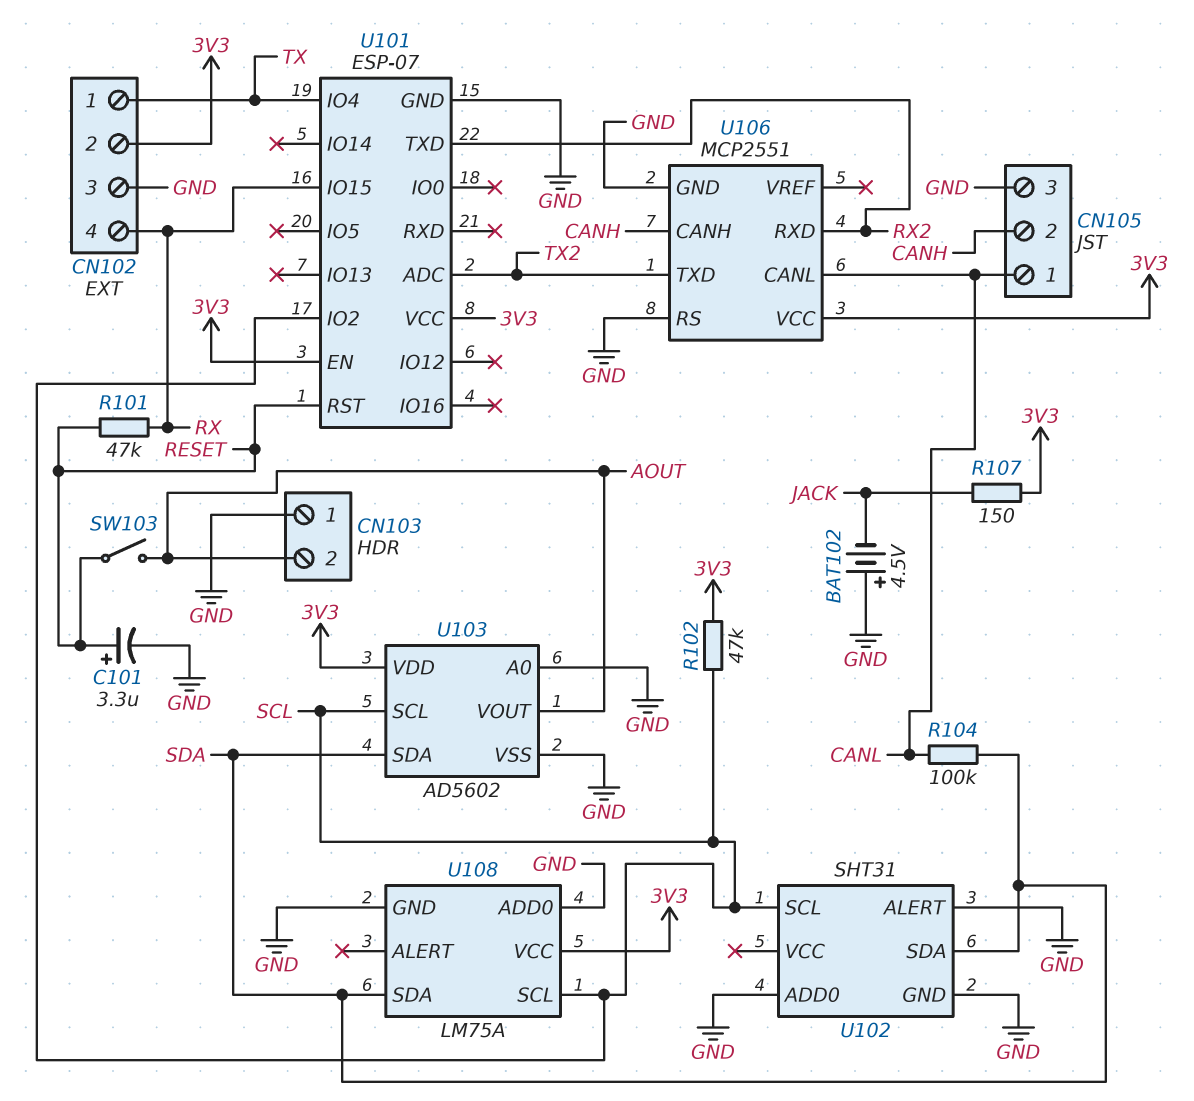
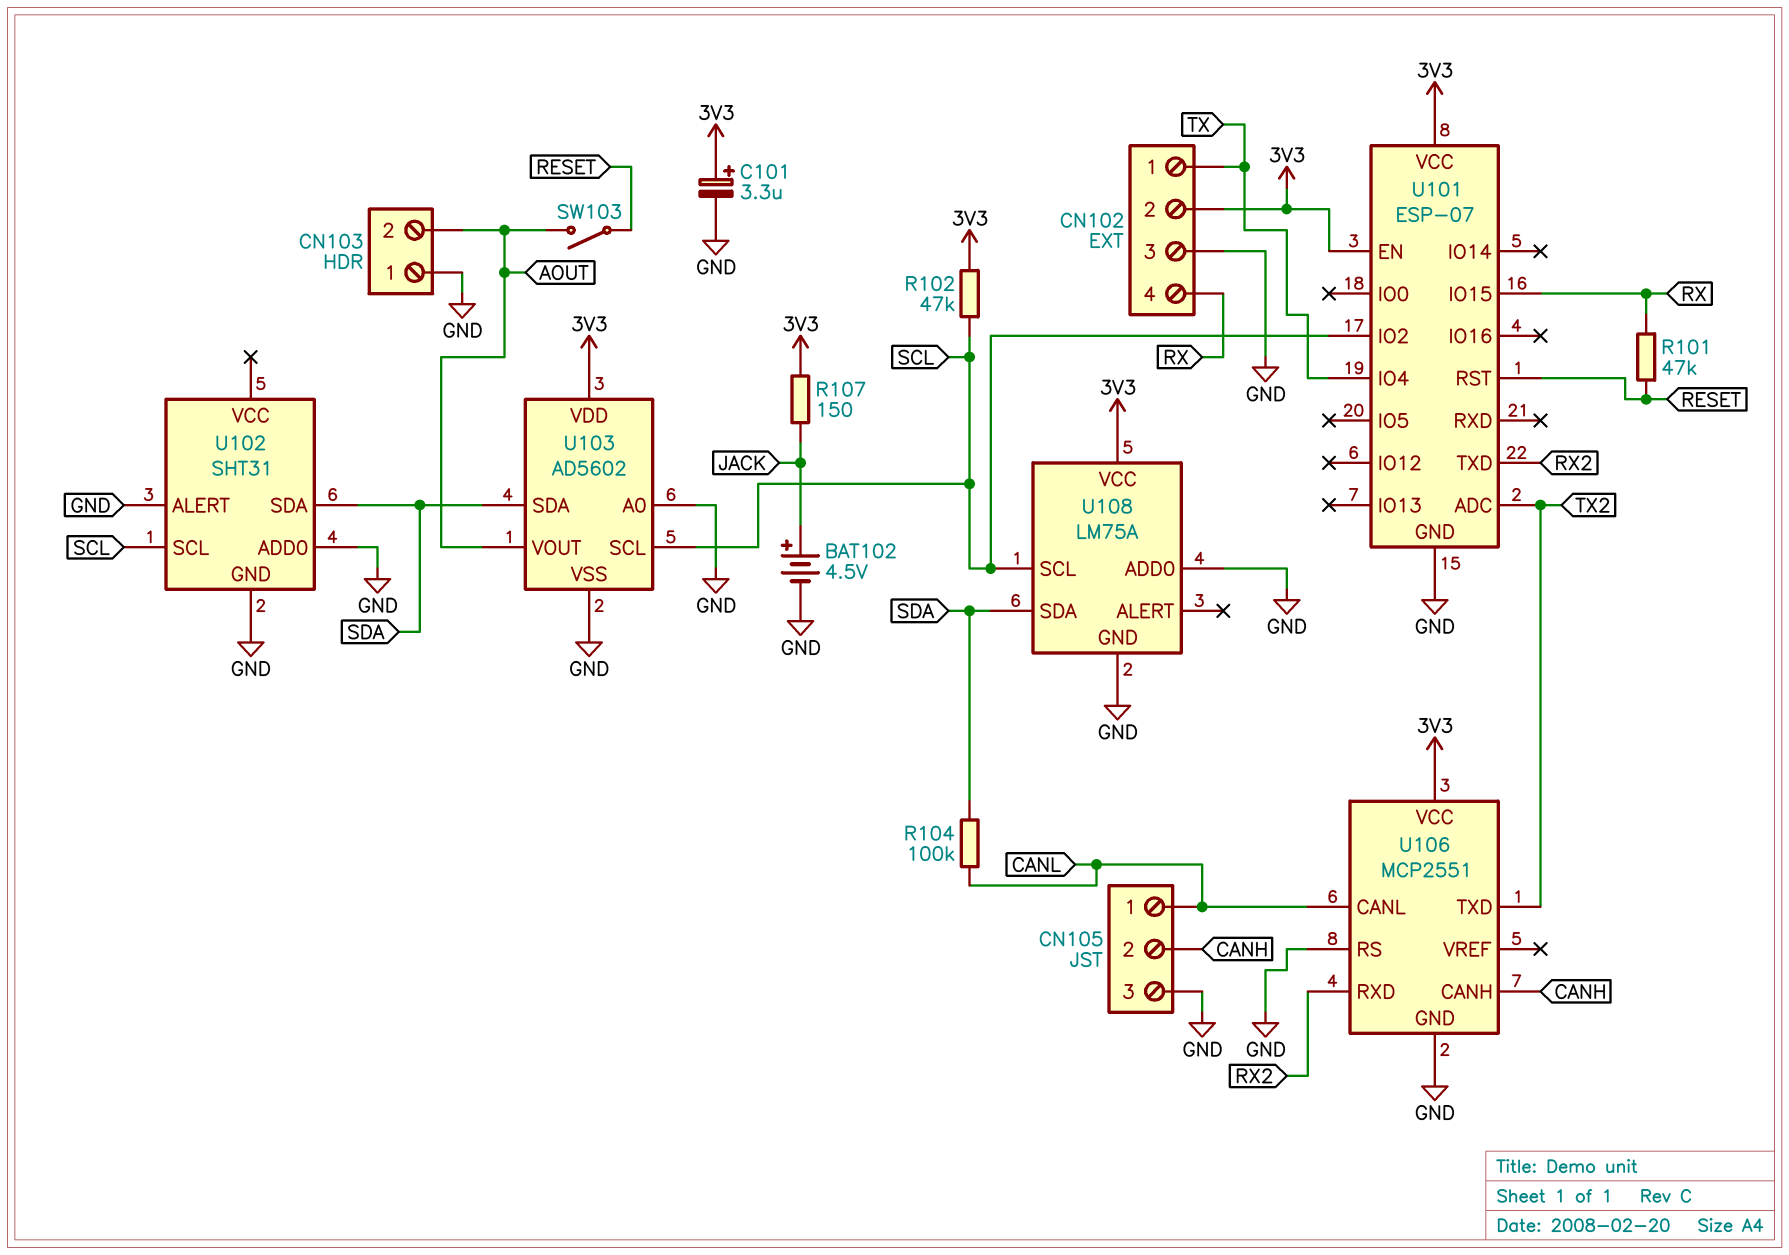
BAT102: 4.5V (plus GND, minus JACK) -> 4.5V (plus JACK, minus GND)
C101: 3.3uF (plus RESET, minus GND) -> 3.3uF (plus 3V3, minus GND)

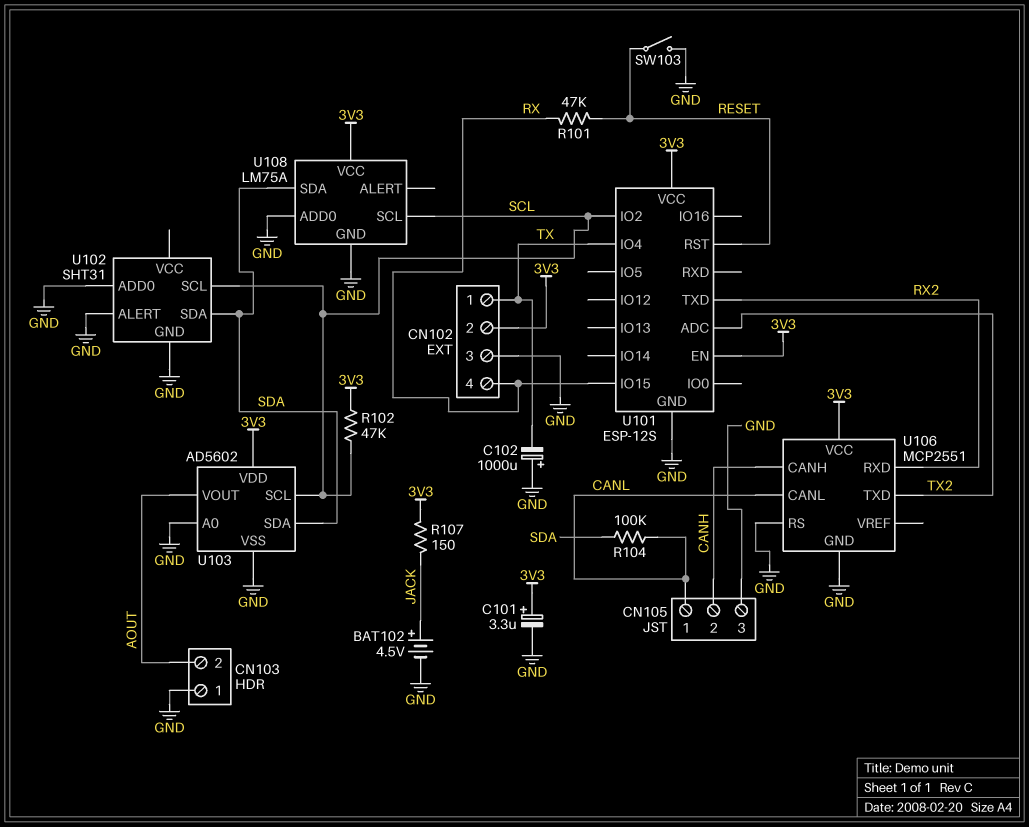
C102: none -> 1000uF (plus GND, minus TX)
SW103: switch (AOUT, RESET) -> switch (GND, RESET)
U101: ESP-07 -> ESP-12S

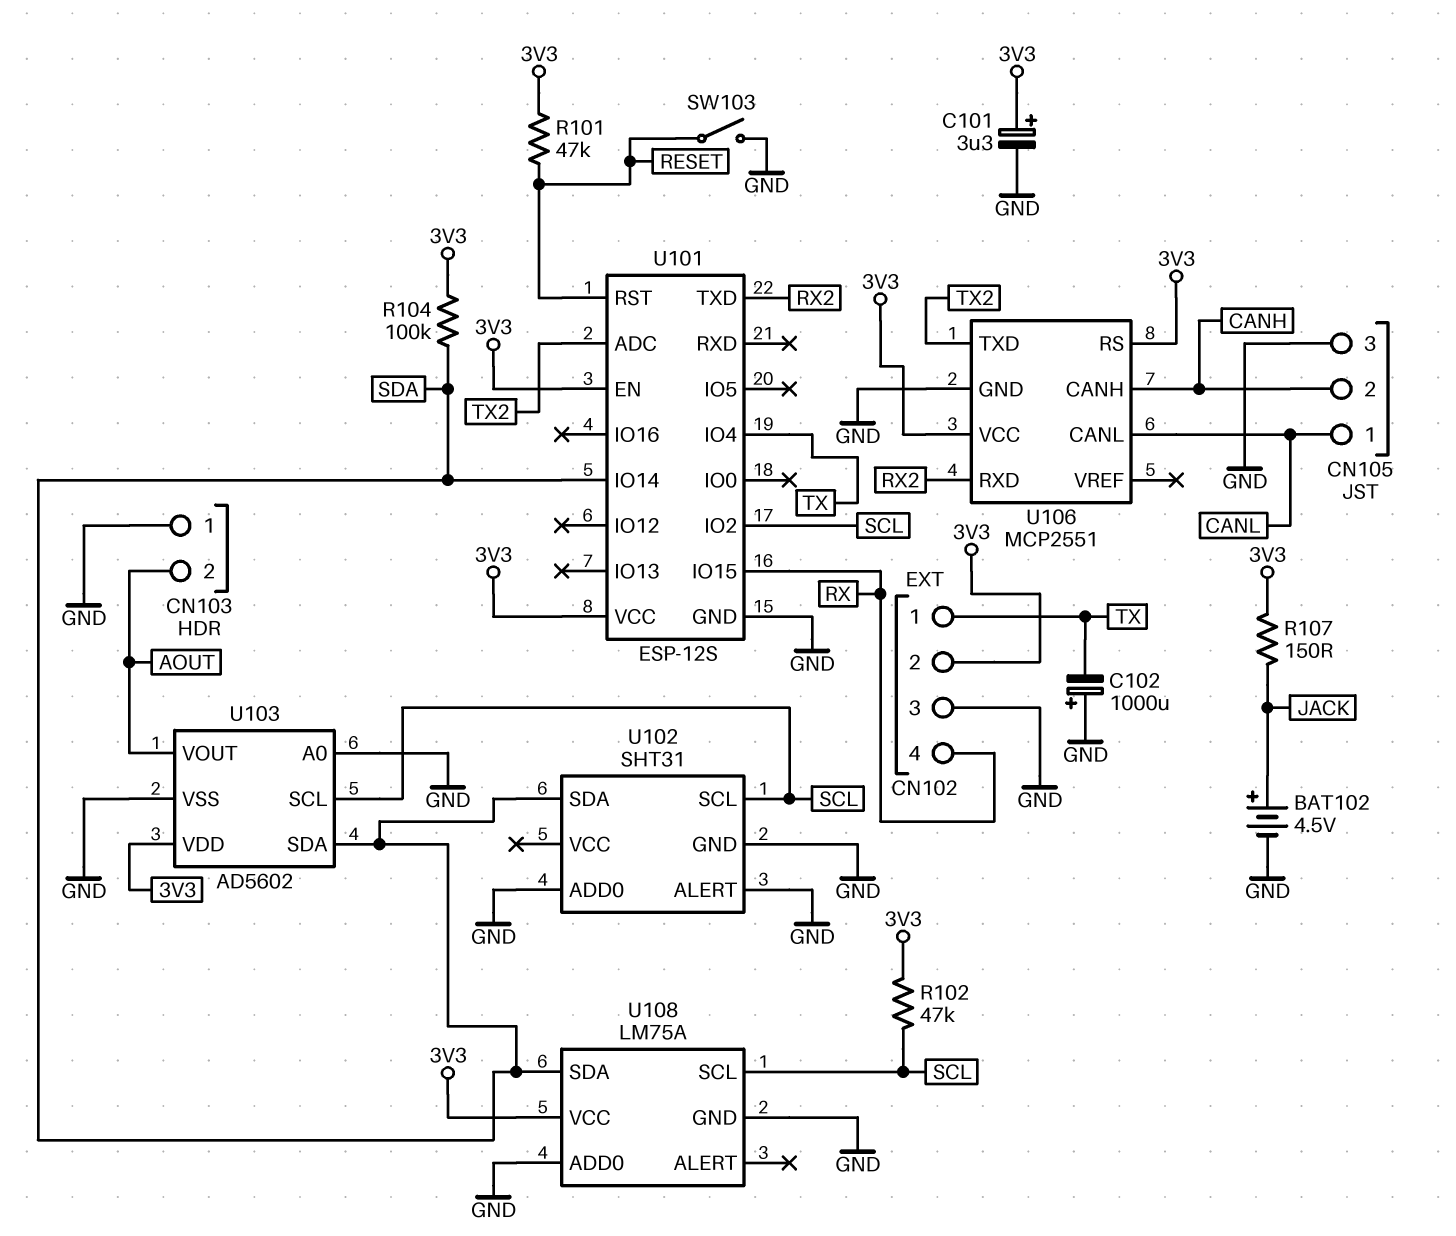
R101: 47k (RESET, RX) -> 47k (3V3, RESET)
R104: 100k (CANL, SDA) -> 100k (3V3, SDA)
U101 pin IO14: none -> SDA
U106 pin RS: GND -> 3V3

